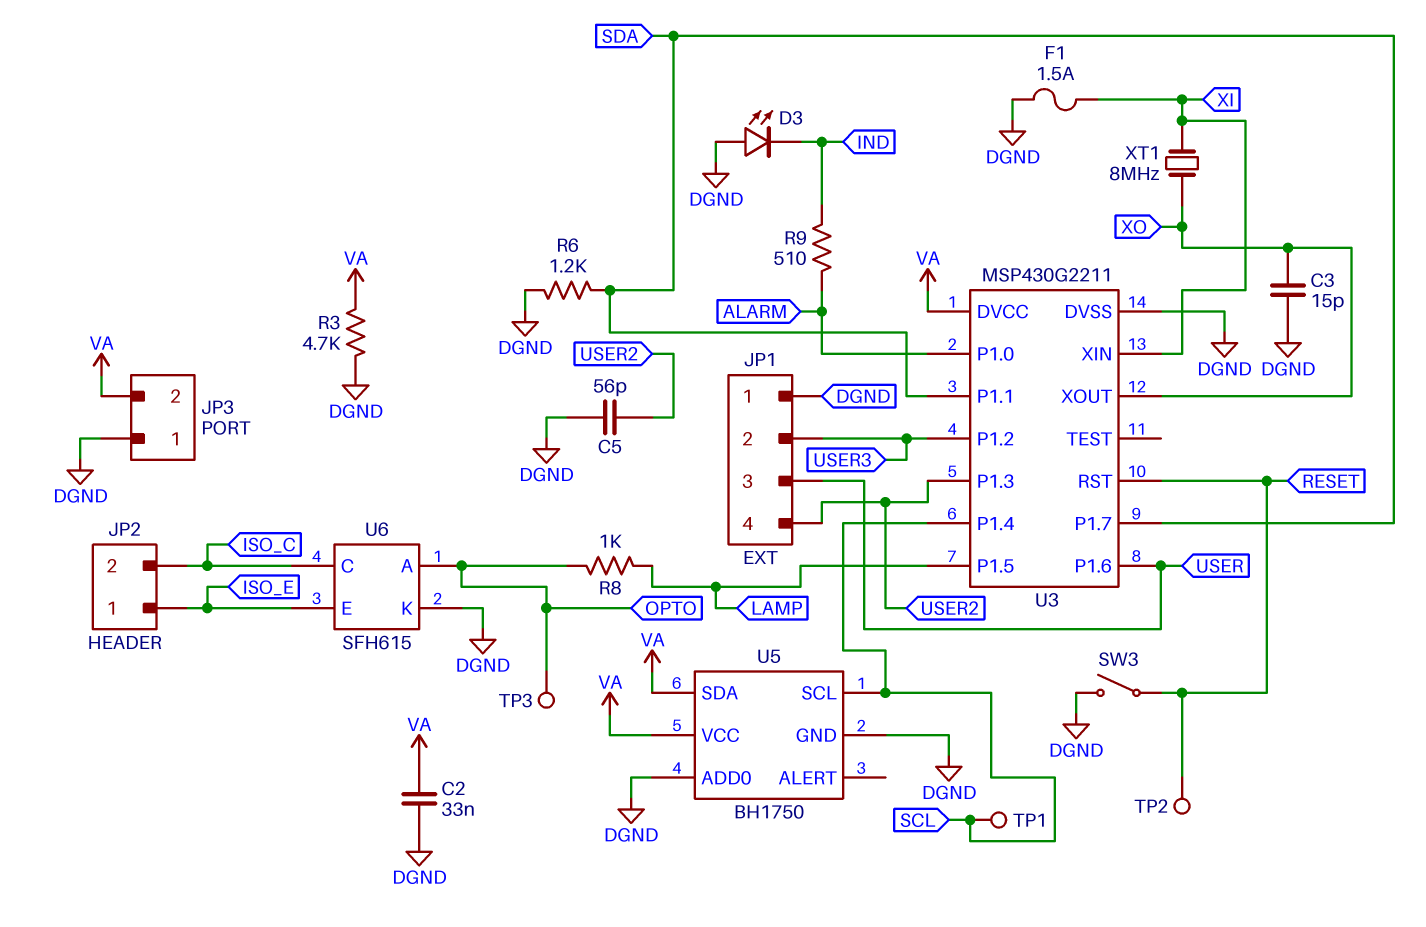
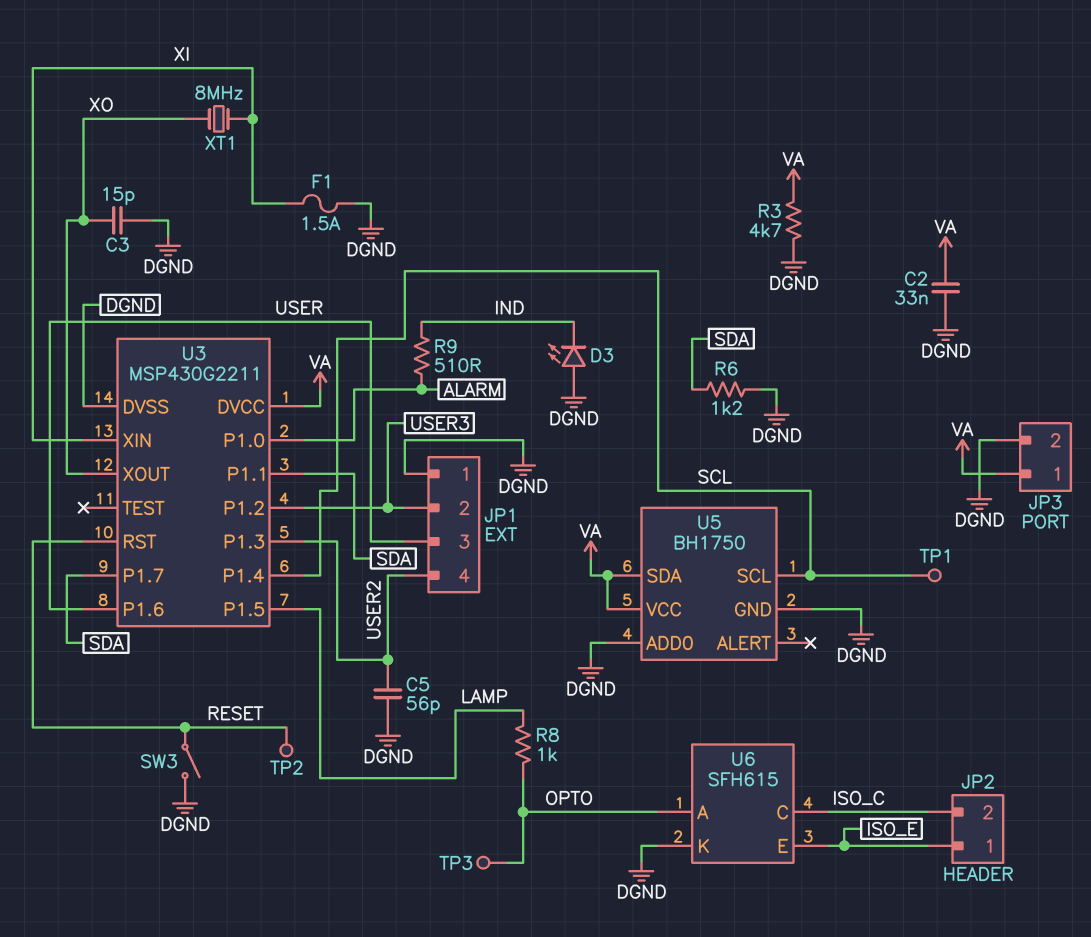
JP3 pin 1: DGND -> VA
JP3 pin 2: VA -> DGND

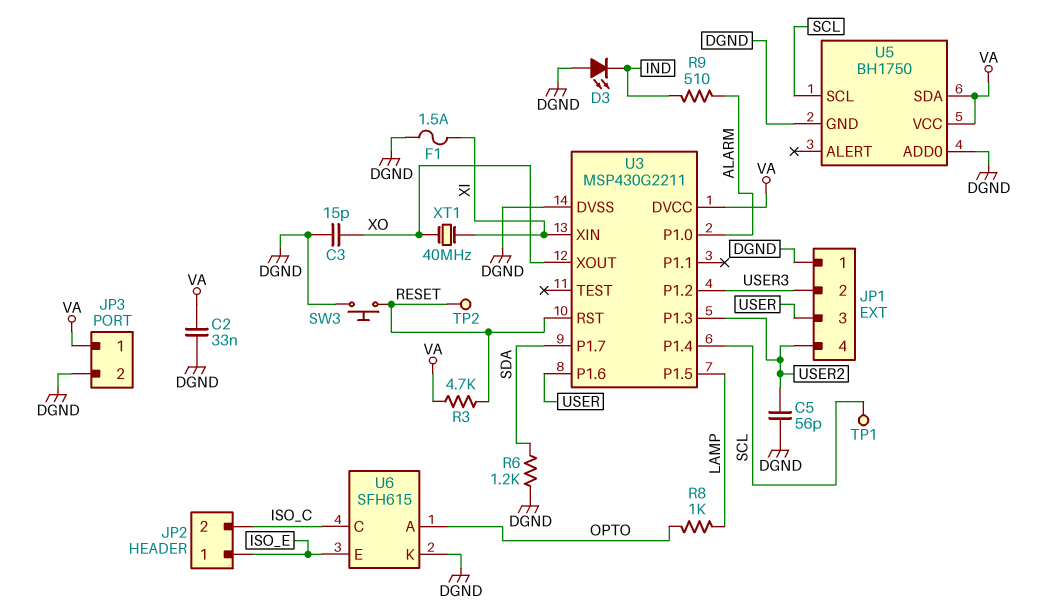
R3: 4.7k (DGND, VA) -> 4.7k (RESET, VA)
SW3: switch (DGND, RESET) -> button (DGND, RESET)
TP3: test point (OPTO) -> none
U3 pin P1.1: SDA -> none
XT1: 8MHz (XI, XO) -> 40MHz (XI, XO)

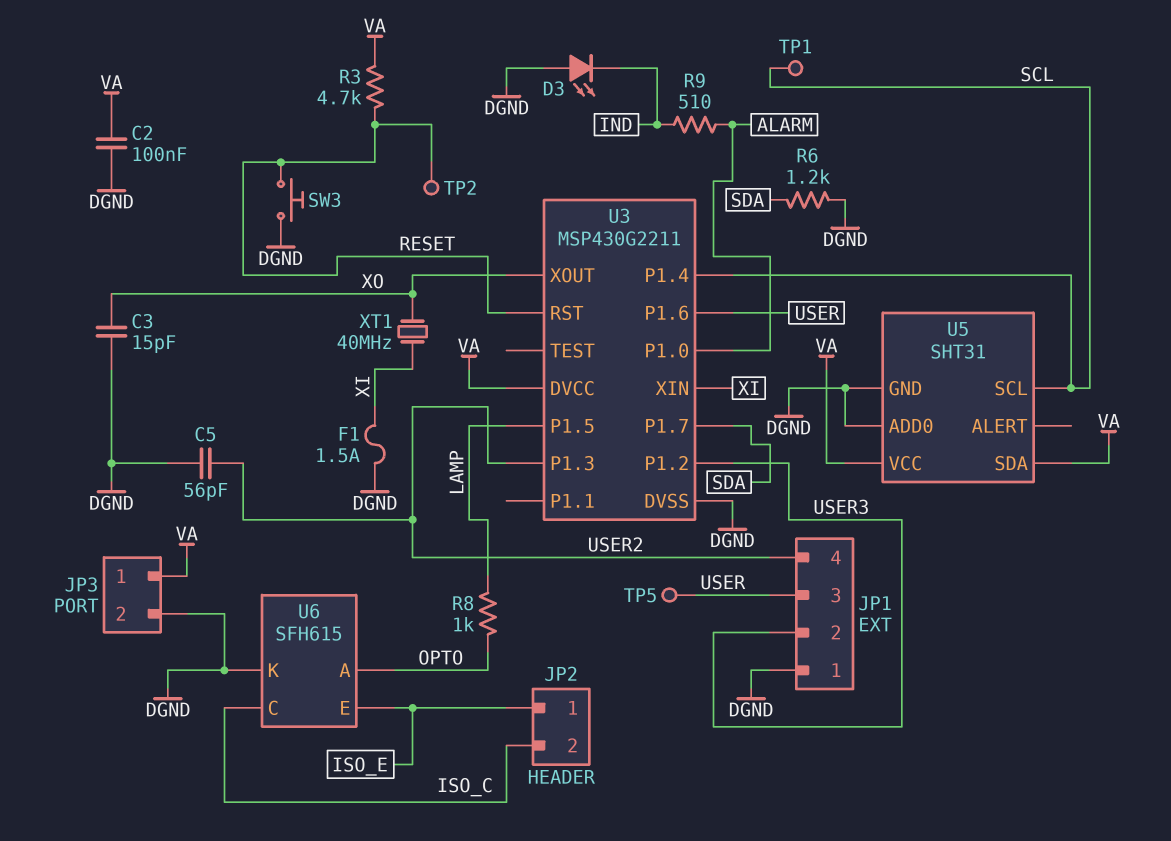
C2: 33nF (DGND, VA) -> 100nF (DGND, VA)
TP5: none -> test point (USER)
U5: BH1750 -> SHT31

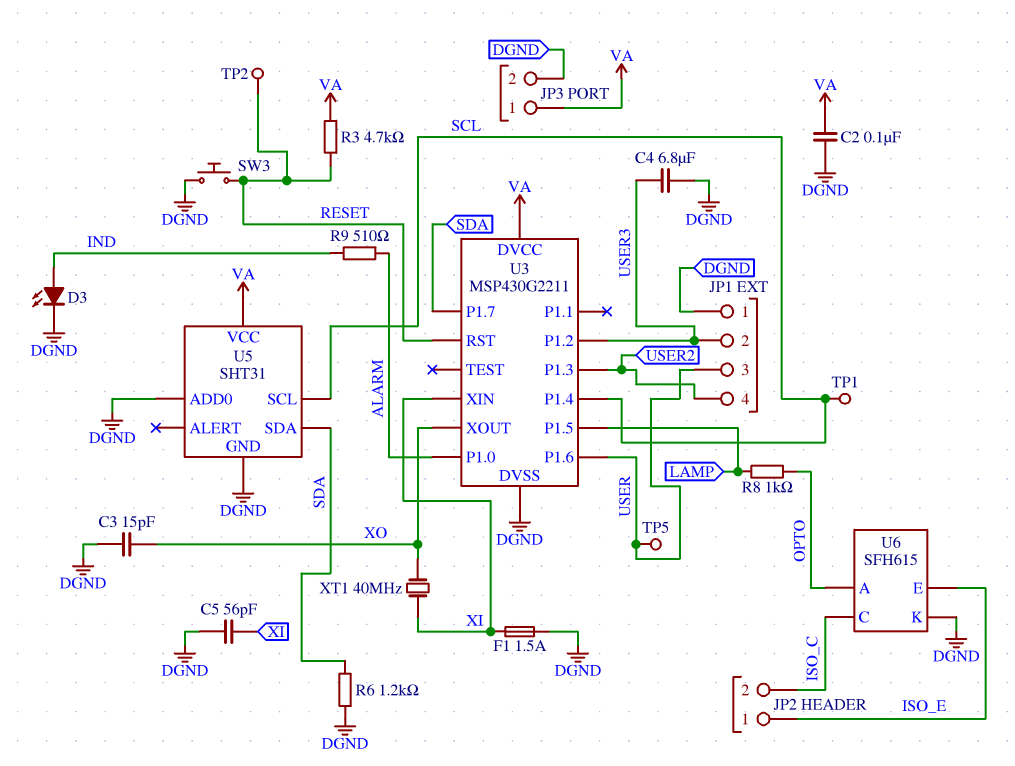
C4: none -> 6.8uF (DGND, USER3)
C5: 56pF (DGND, USER2) -> 56pF (DGND, XI)
D3: LED (A DGND, K IND) -> LED (A IND, K DGND)
U5 pin SDA: VA -> SDA

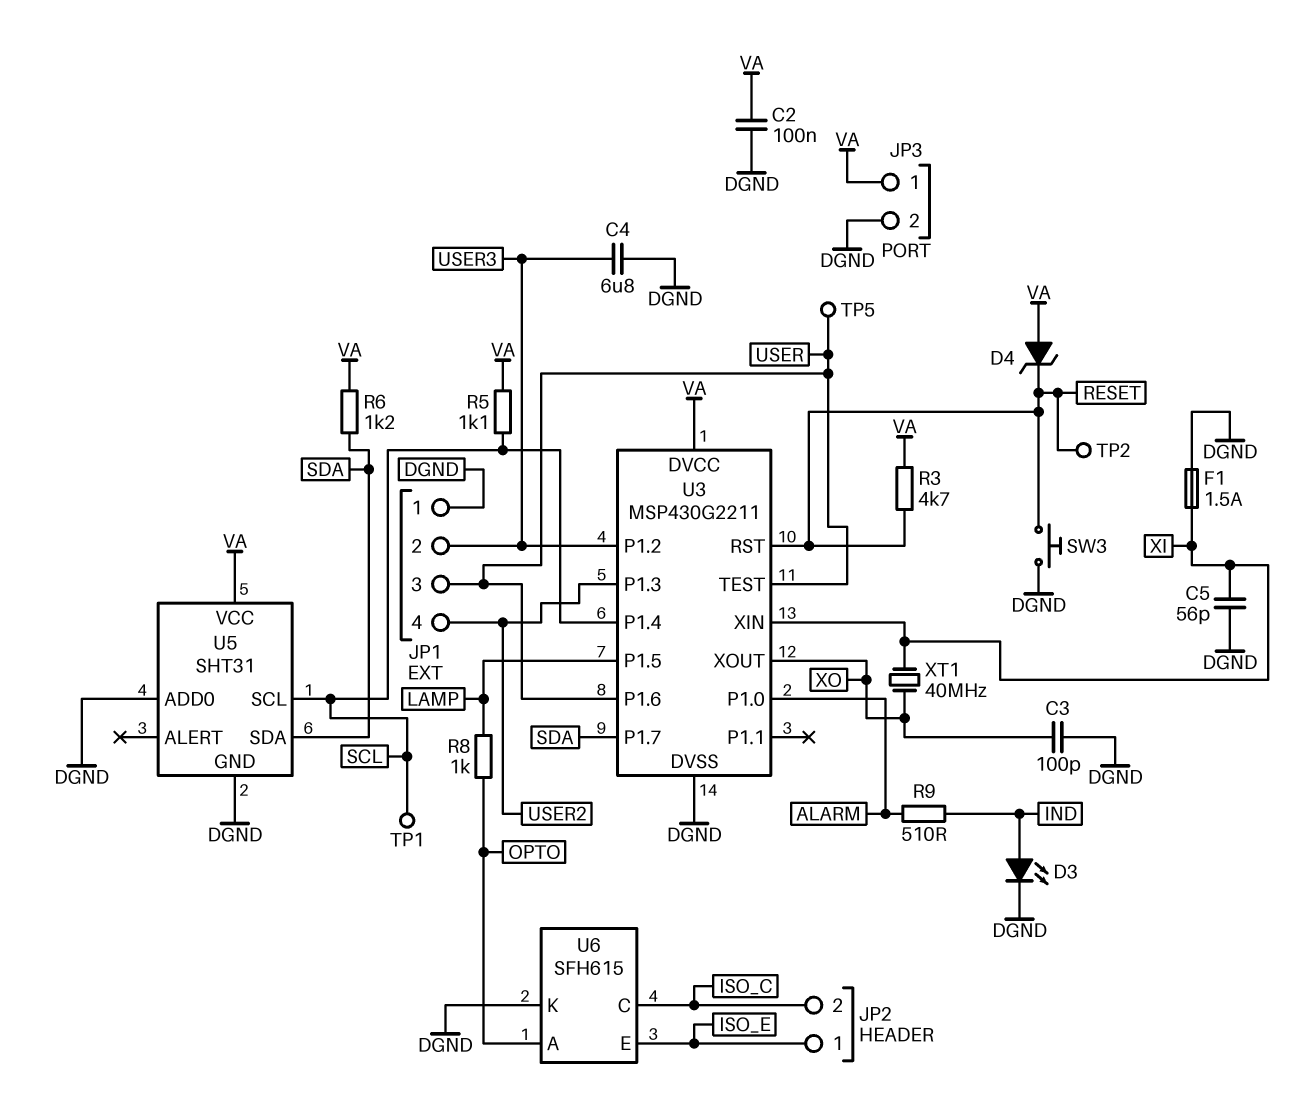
C3: 15pF (DGND, XO) -> 100pF (DGND, XO)
D4: none -> zener (A VA, K RESET)
R5: none -> 1.1k (SCL, VA)
R6: 1.2k (DGND, SDA) -> 1.2k (SDA, VA)
U3 pin TEST: none -> USER

